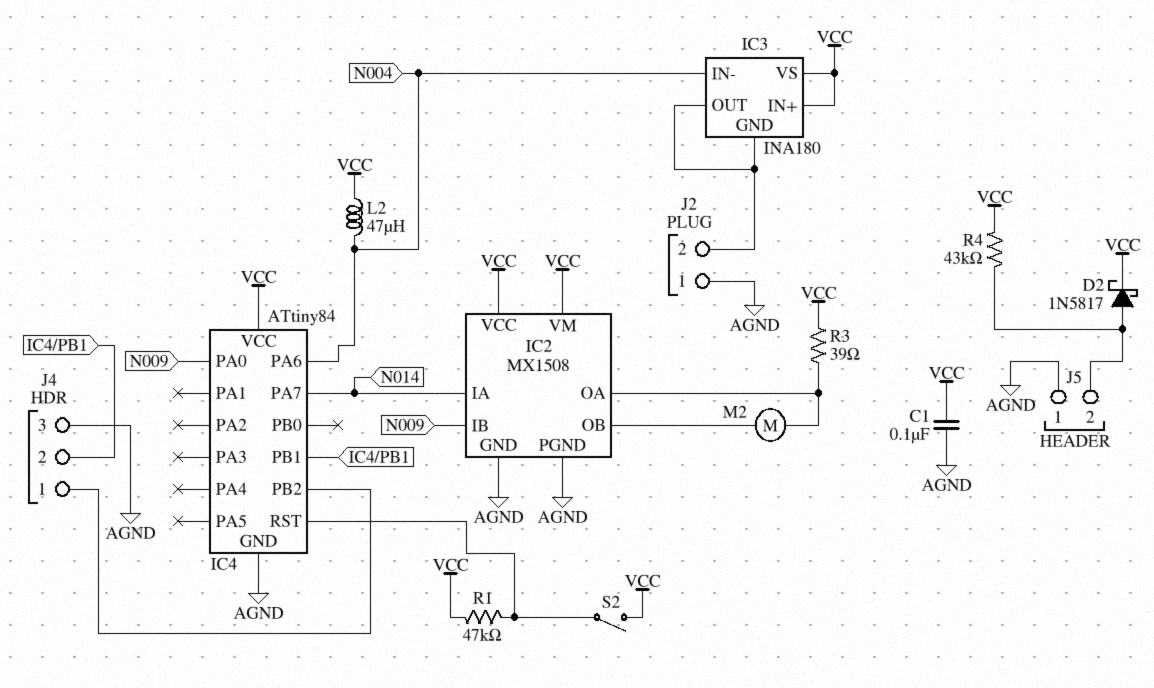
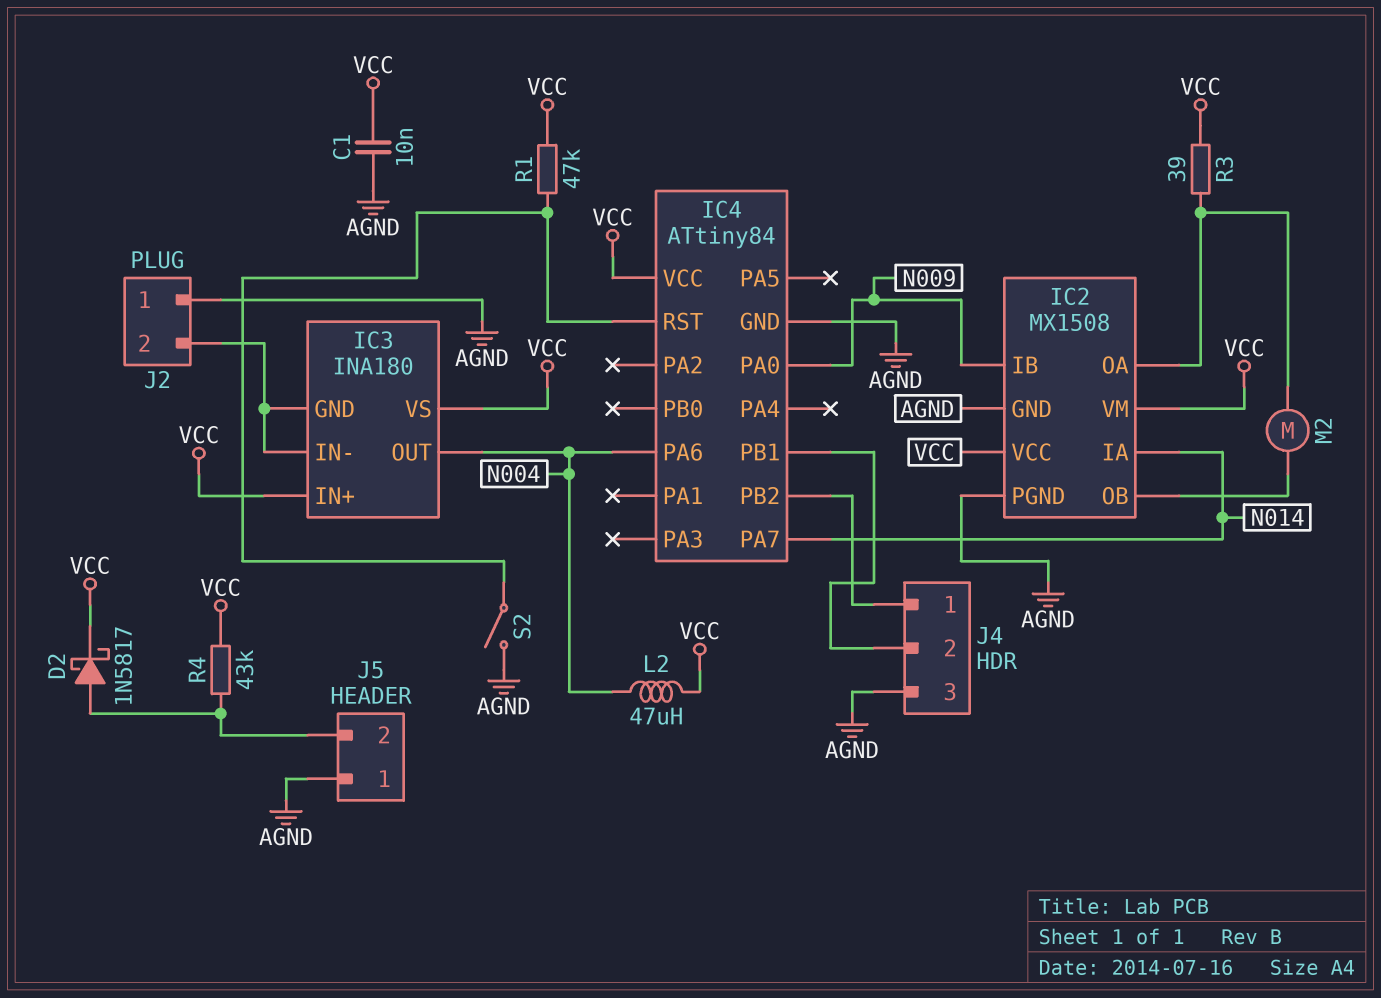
C1: 100nF (AGND, VCC) -> 10nF (AGND, VCC)
IC3 pin IN-: N004 -> IC3/GND
IC3 pin OUT: IC3/GND -> N004
S2: switch (IC4/RST, VCC) -> switch (AGND, IC4/RST)

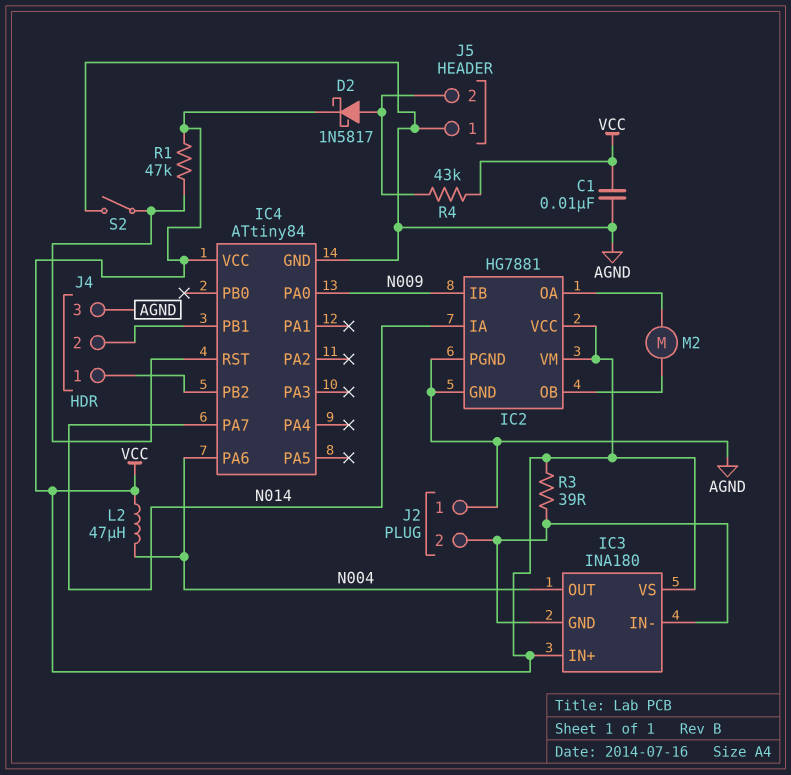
IC2: MX1508 -> HG7881
R3: 39 (IC2/OA, VCC) -> 39 (IC3/GND, VCC)

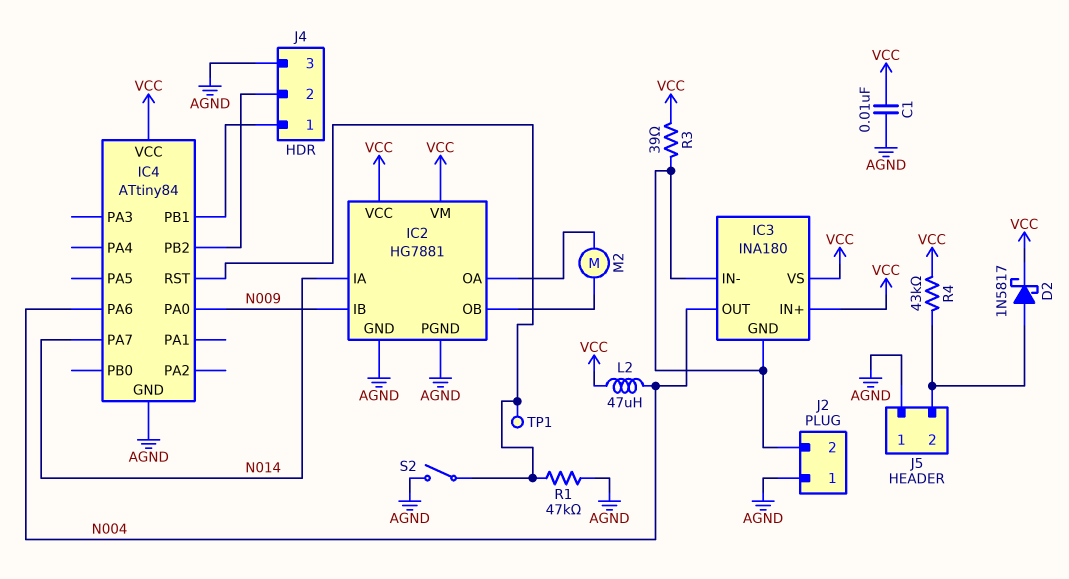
J4 pin 1: IC4/PB2 -> IC4/PB1
J4 pin 2: IC4/PB1 -> IC4/PB2
R1: 47k (IC4/RST, VCC) -> 47k (AGND, IC4/RST)
TP1: none -> test point (IC4/RST)

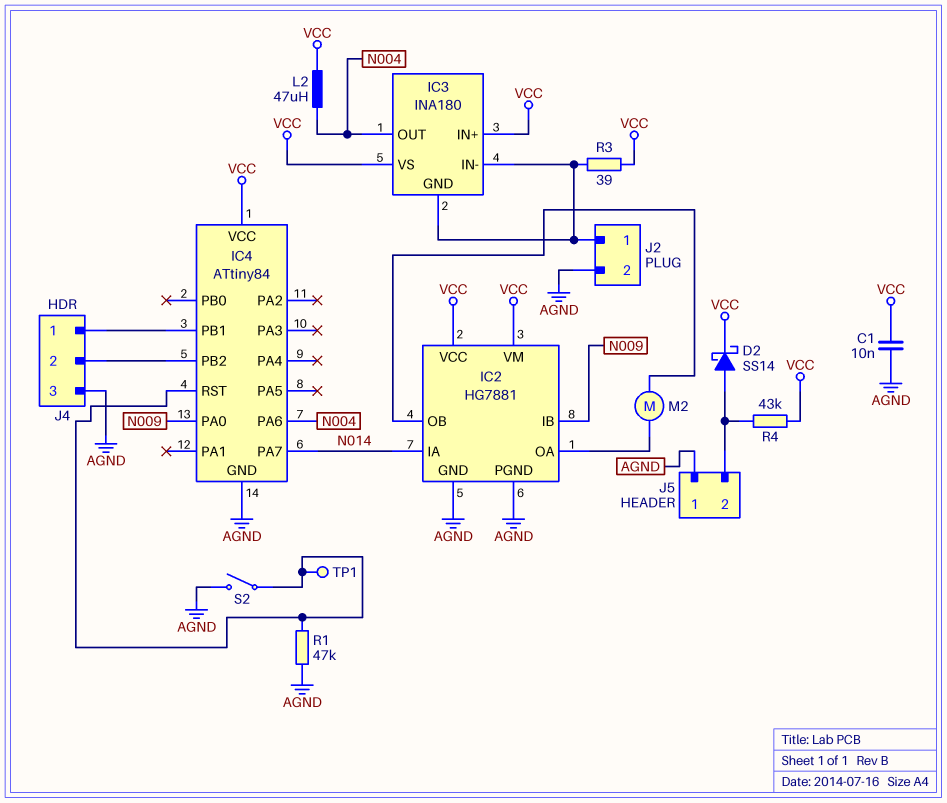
D2: schottky 1N5817 (A J5/2, K VCC) -> schottky SS14 (A J5/2, K VCC)
J2 pin 1: AGND -> IC3/GND
J2 pin 2: IC3/GND -> AGND

